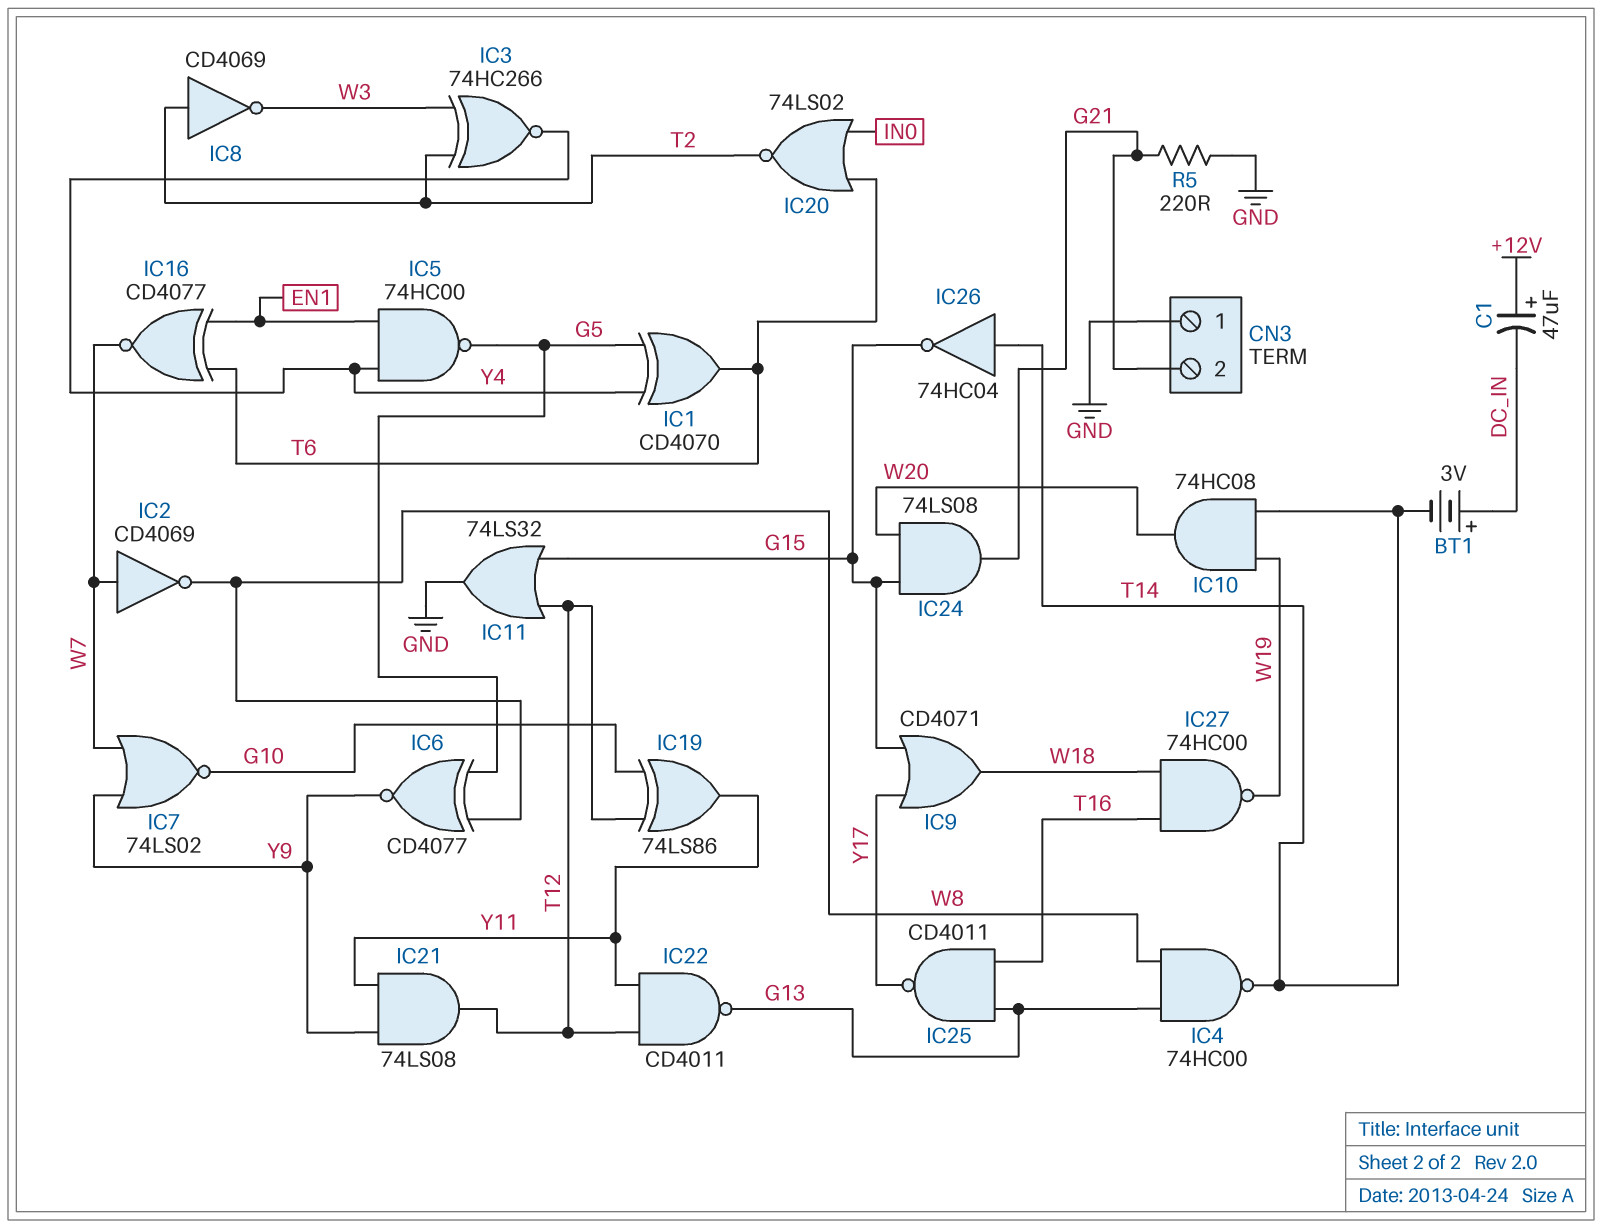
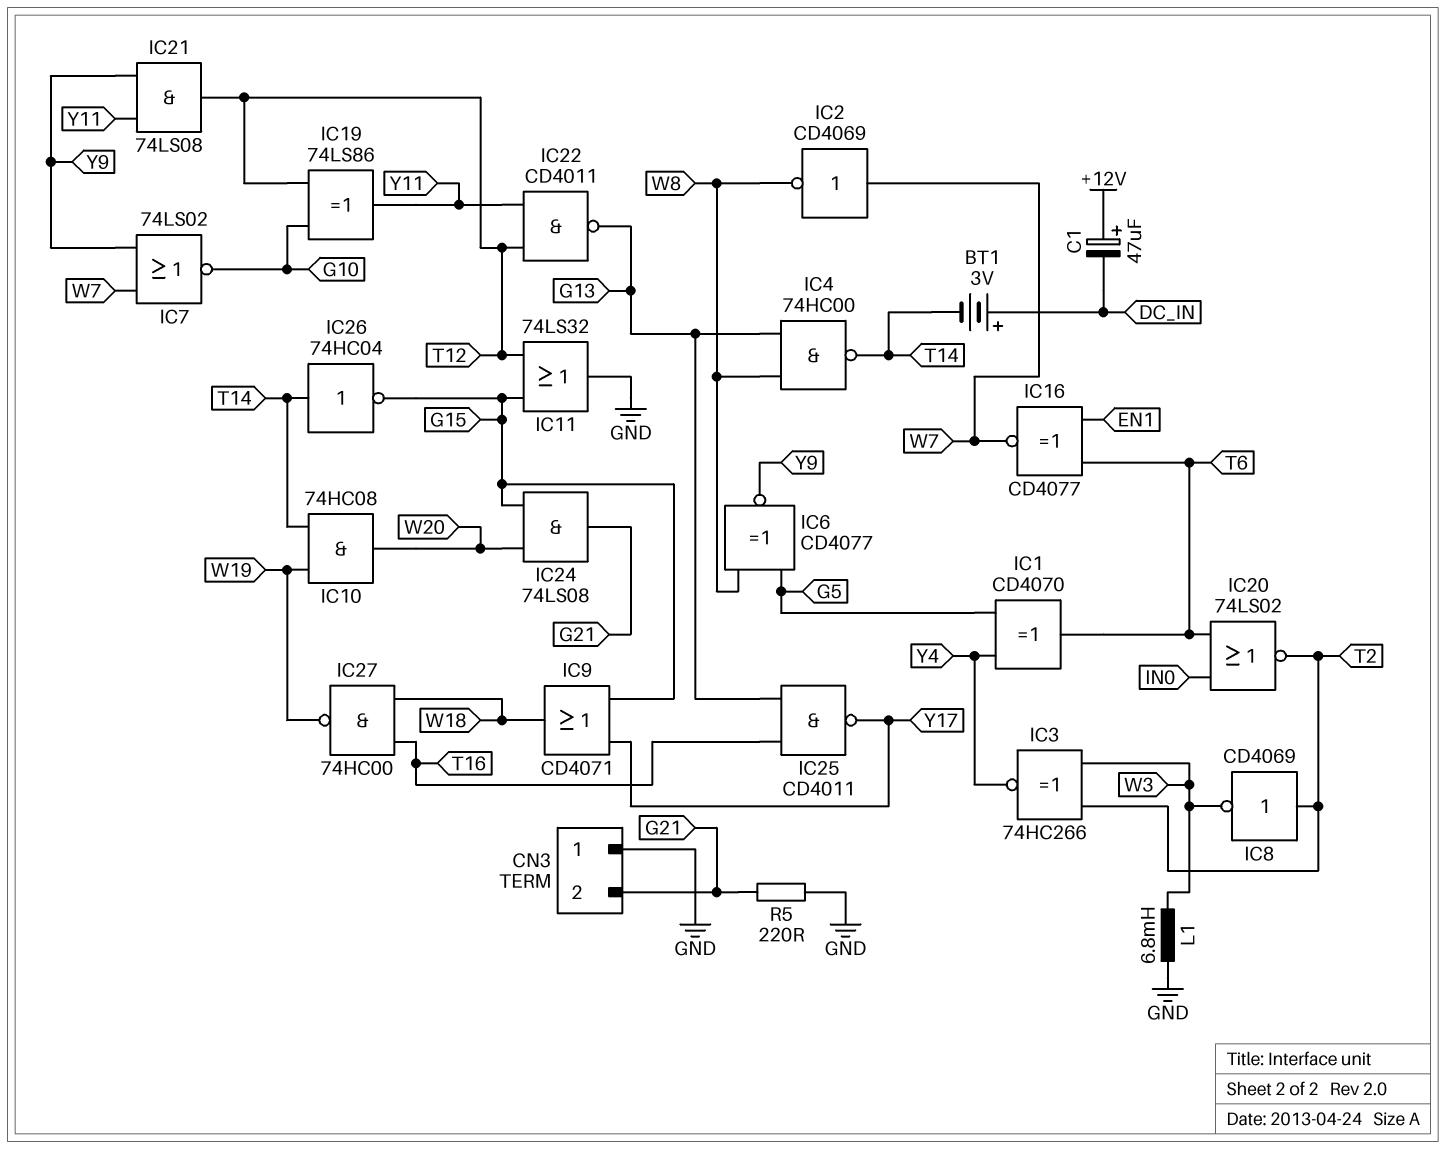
IC5: NAND 74HC00 (in EN1, in Y4, out G5) -> none
L1: none -> 6.8mH (GND, W3)

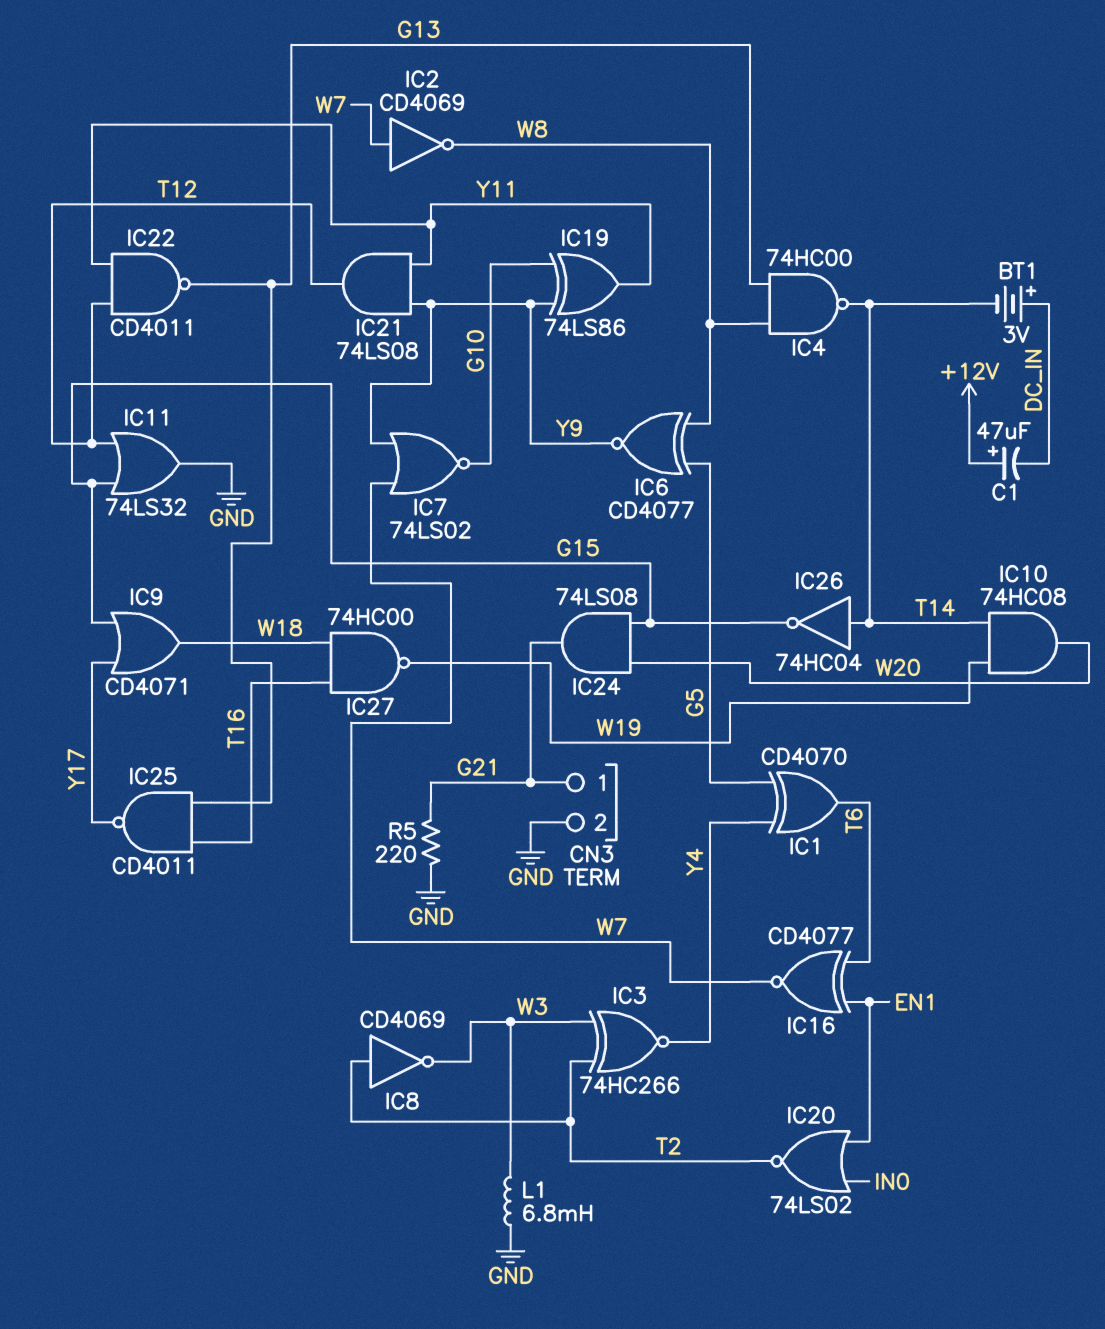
CN3 pin 1: GND -> G21
CN3 pin 2: G21 -> GND
IC19: XOR 74LS86 (in G10, in T12, out Y11) -> XOR 74LS86 (in G10, in Y9, out Y11)
IC20: NOR 74LS02 (in IN0, in T6, out T2) -> NOR 74LS02 (in EN1, in IN0, out T2)

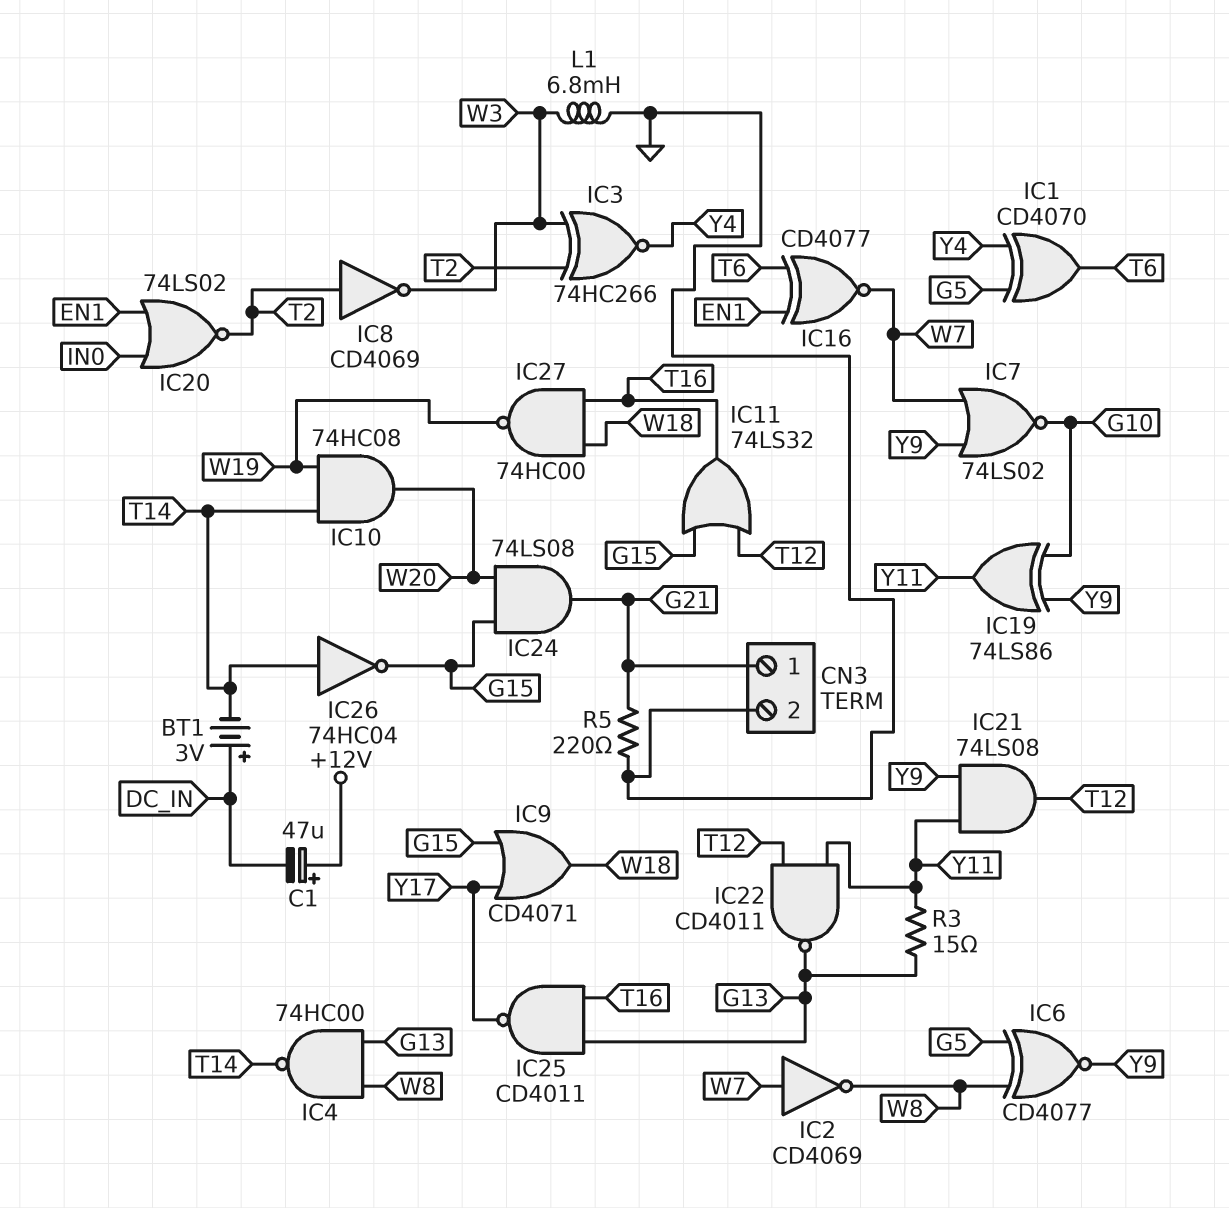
IC11: OR 74LS32 (in G15, in T12, out GND) -> OR 74LS32 (in G15, in T12, out T16)
R3: none -> 15 (G13, Y11)

